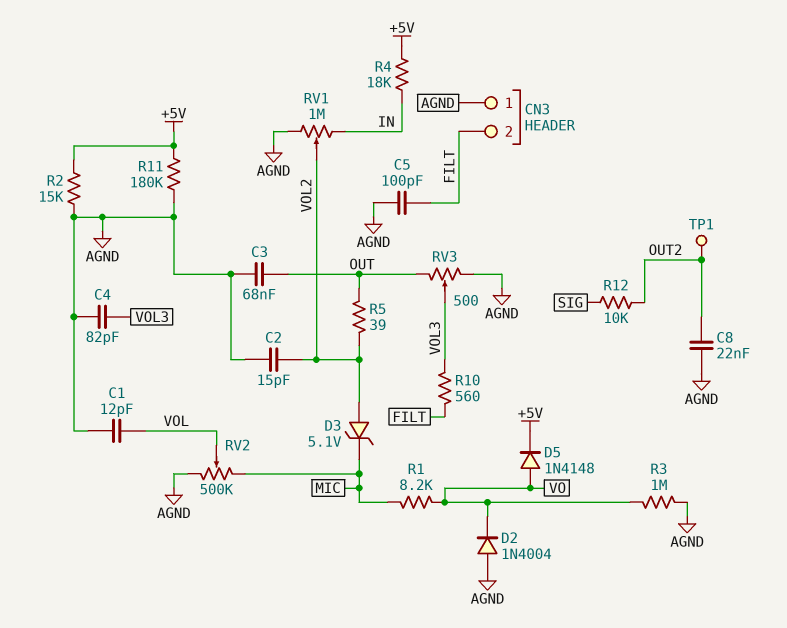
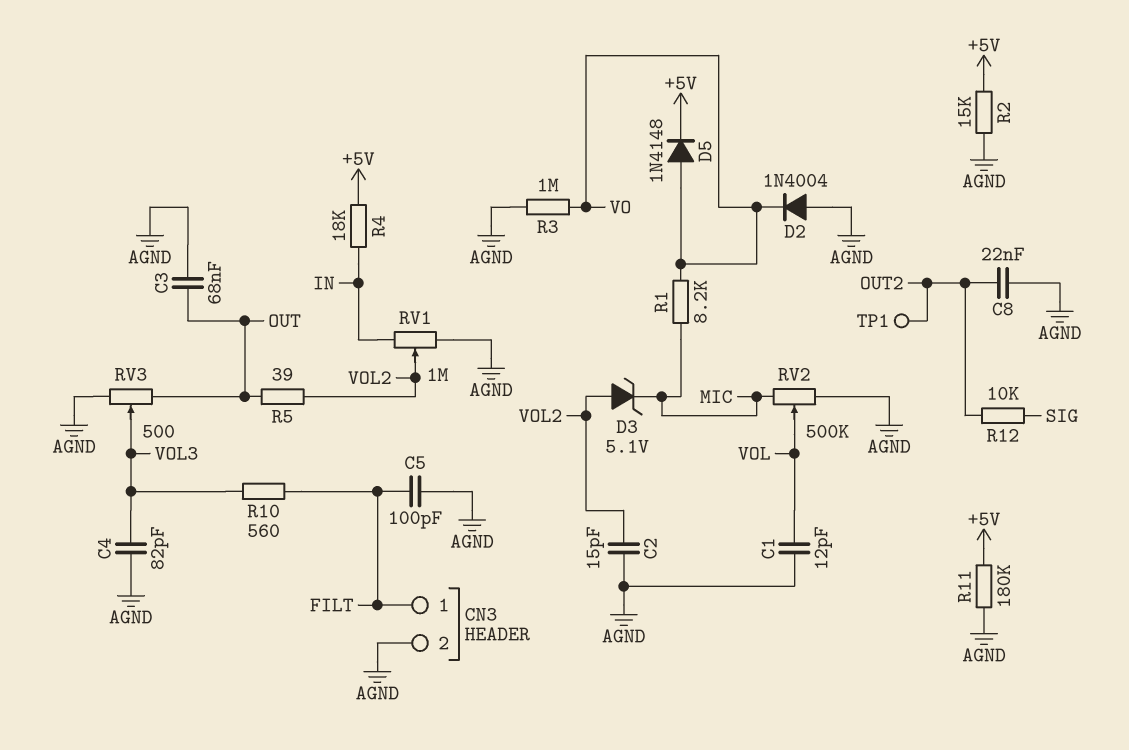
CN3 pin 1: AGND -> FILT
CN3 pin 2: FILT -> AGND

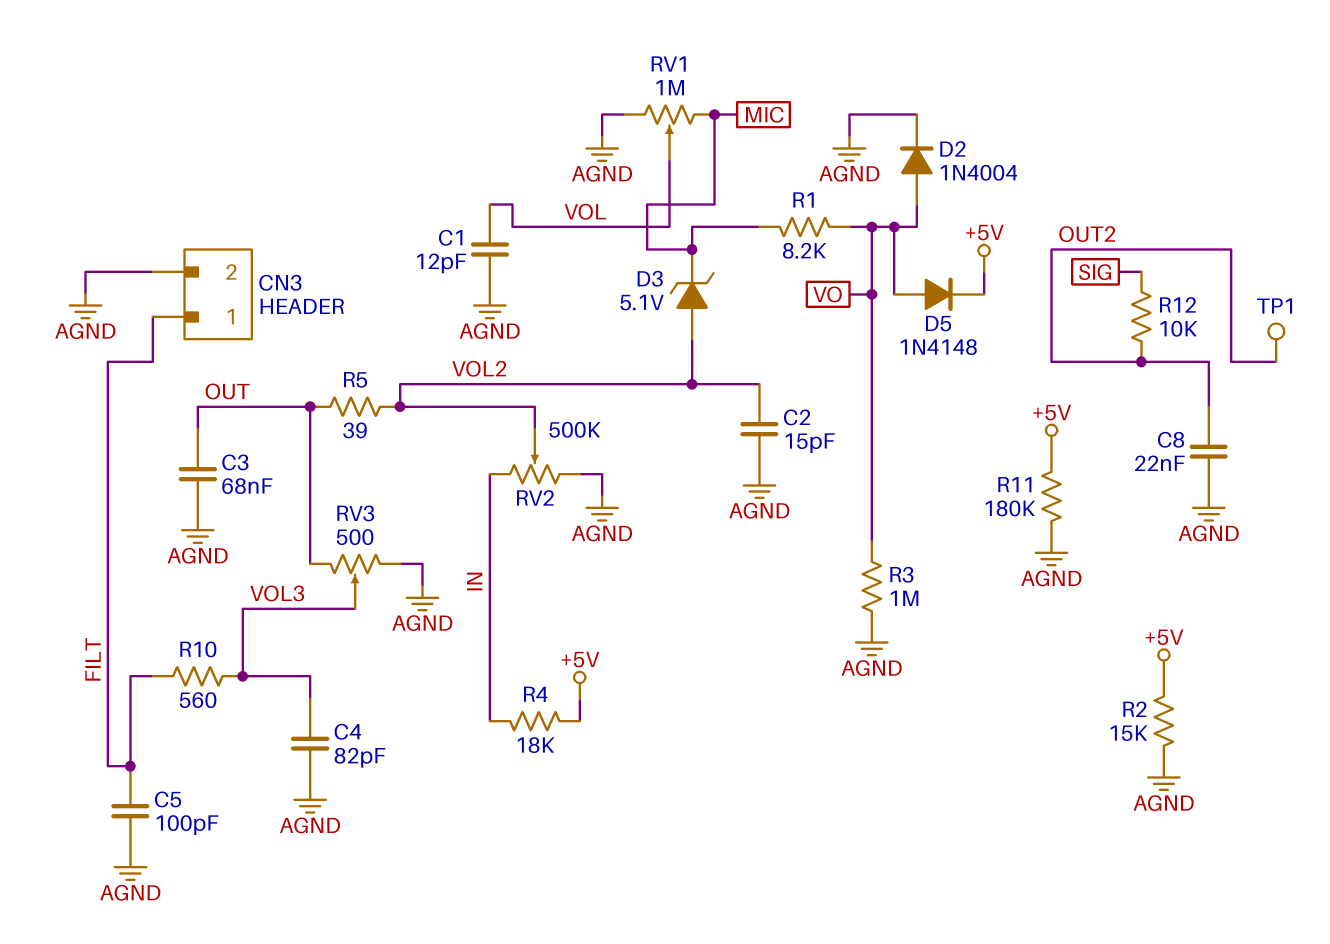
D2: diode 1N4004 (A AGND, K VO) -> diode 1N4004 (A VO, K AGND)
RV1: 1M (AGND, IN, wiper VOL2) -> 1M (AGND, MIC, wiper VOL)
RV2: 500k (AGND, MIC, wiper VOL) -> 500k (AGND, IN, wiper VOL2)

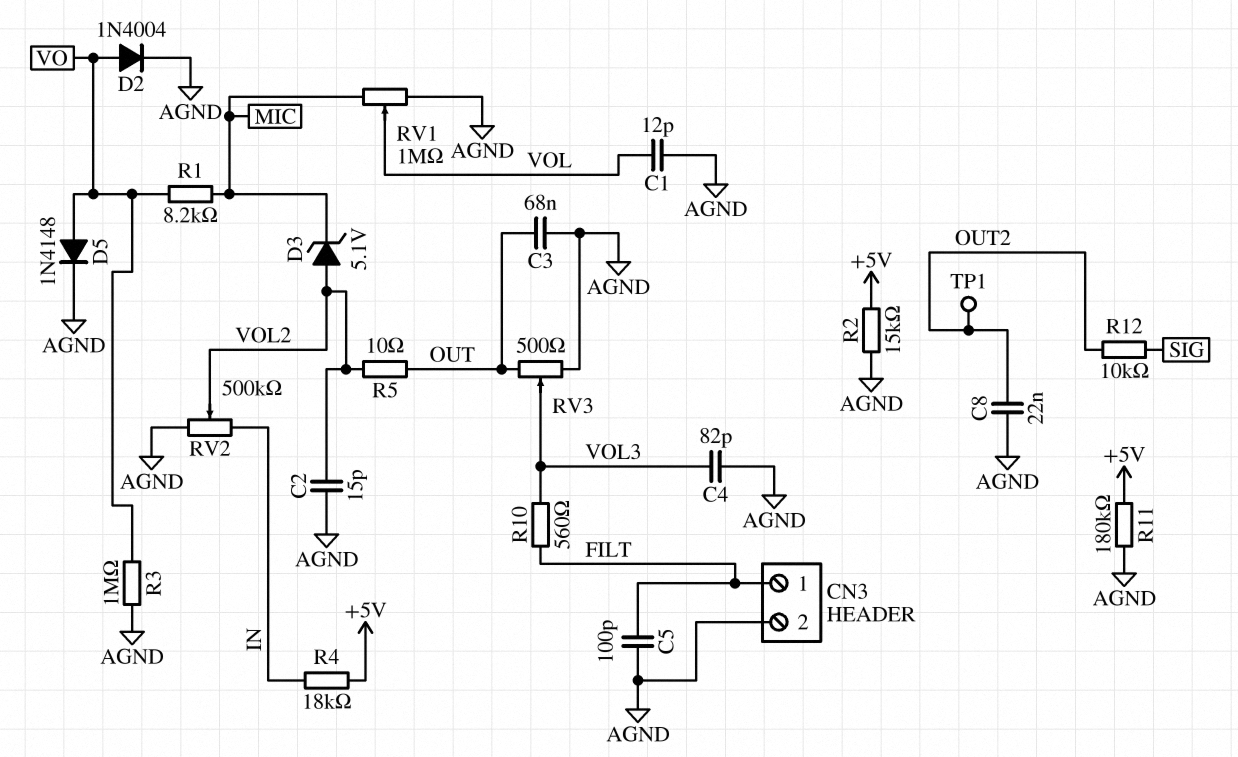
D5: diode 1N4148 (A VO, K +5V) -> diode 1N4148 (A VO, K AGND)
R5: 39 (OUT, VOL2) -> 10 (OUT, VOL2)

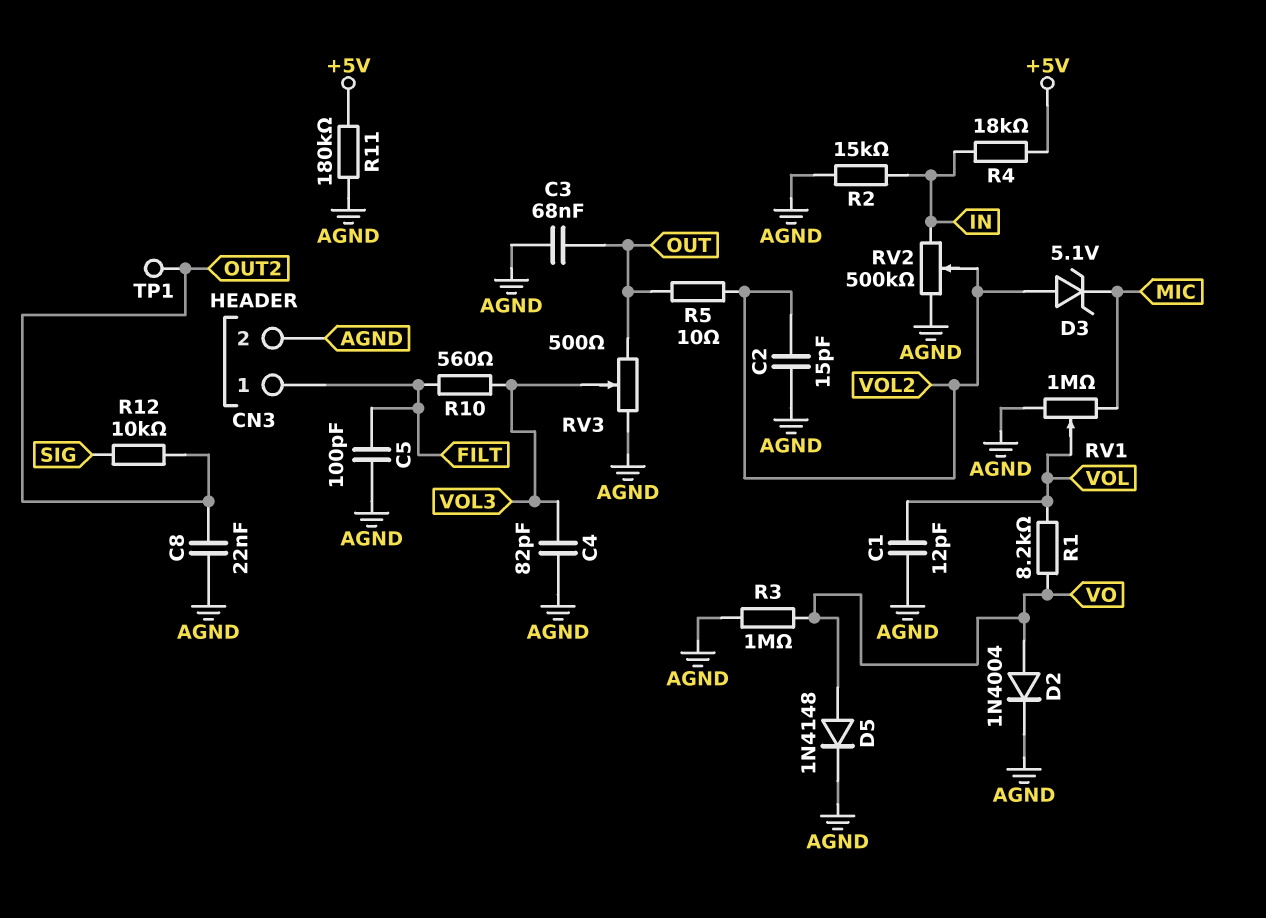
R1: 8.2k (MIC, VO) -> 8.2k (VO, VOL)
R2: 15k (+5V, AGND) -> 15k (AGND, IN)

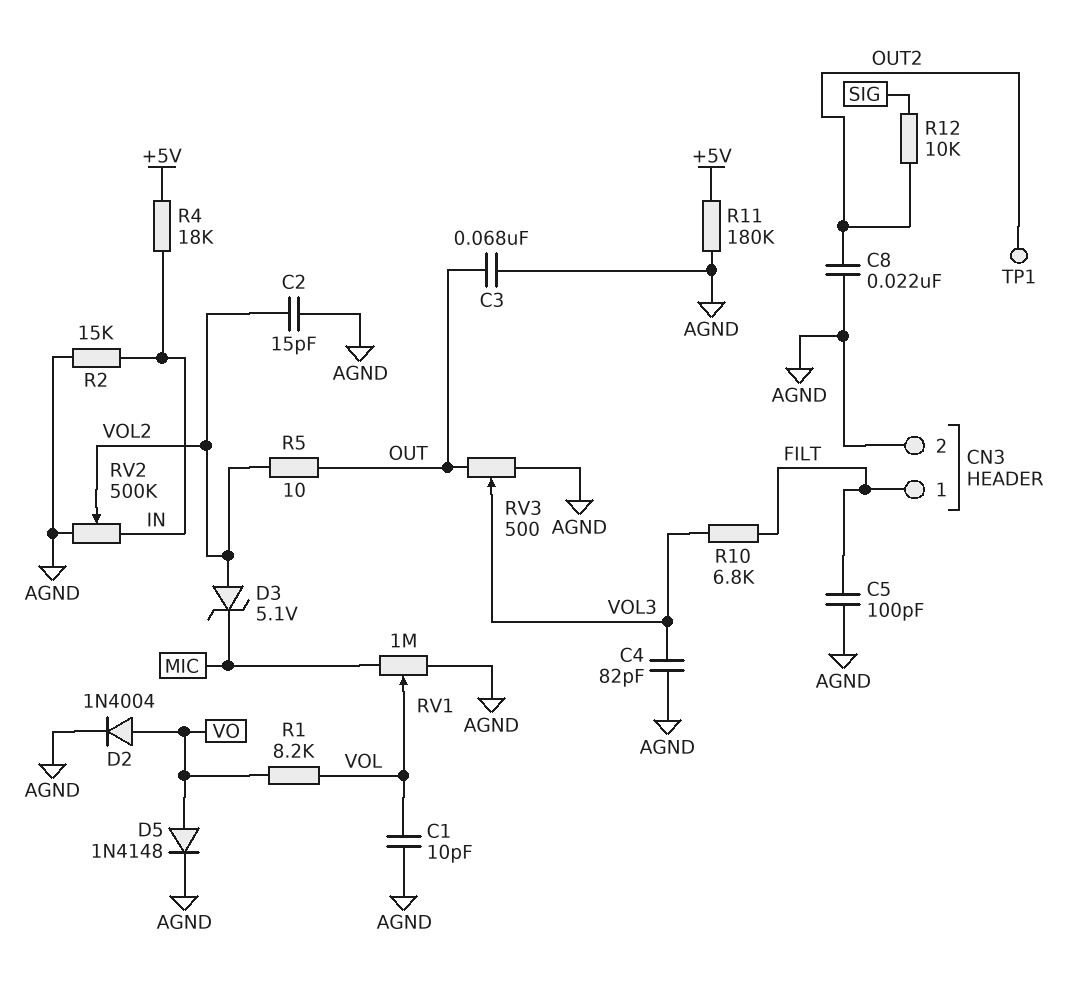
C1: 12pF (AGND, VOL) -> 10pF (AGND, VOL)
R3: 1M (AGND, VO) -> none
R10: 560 (FILT, VOL3) -> 6.8k (FILT, VOL3)

